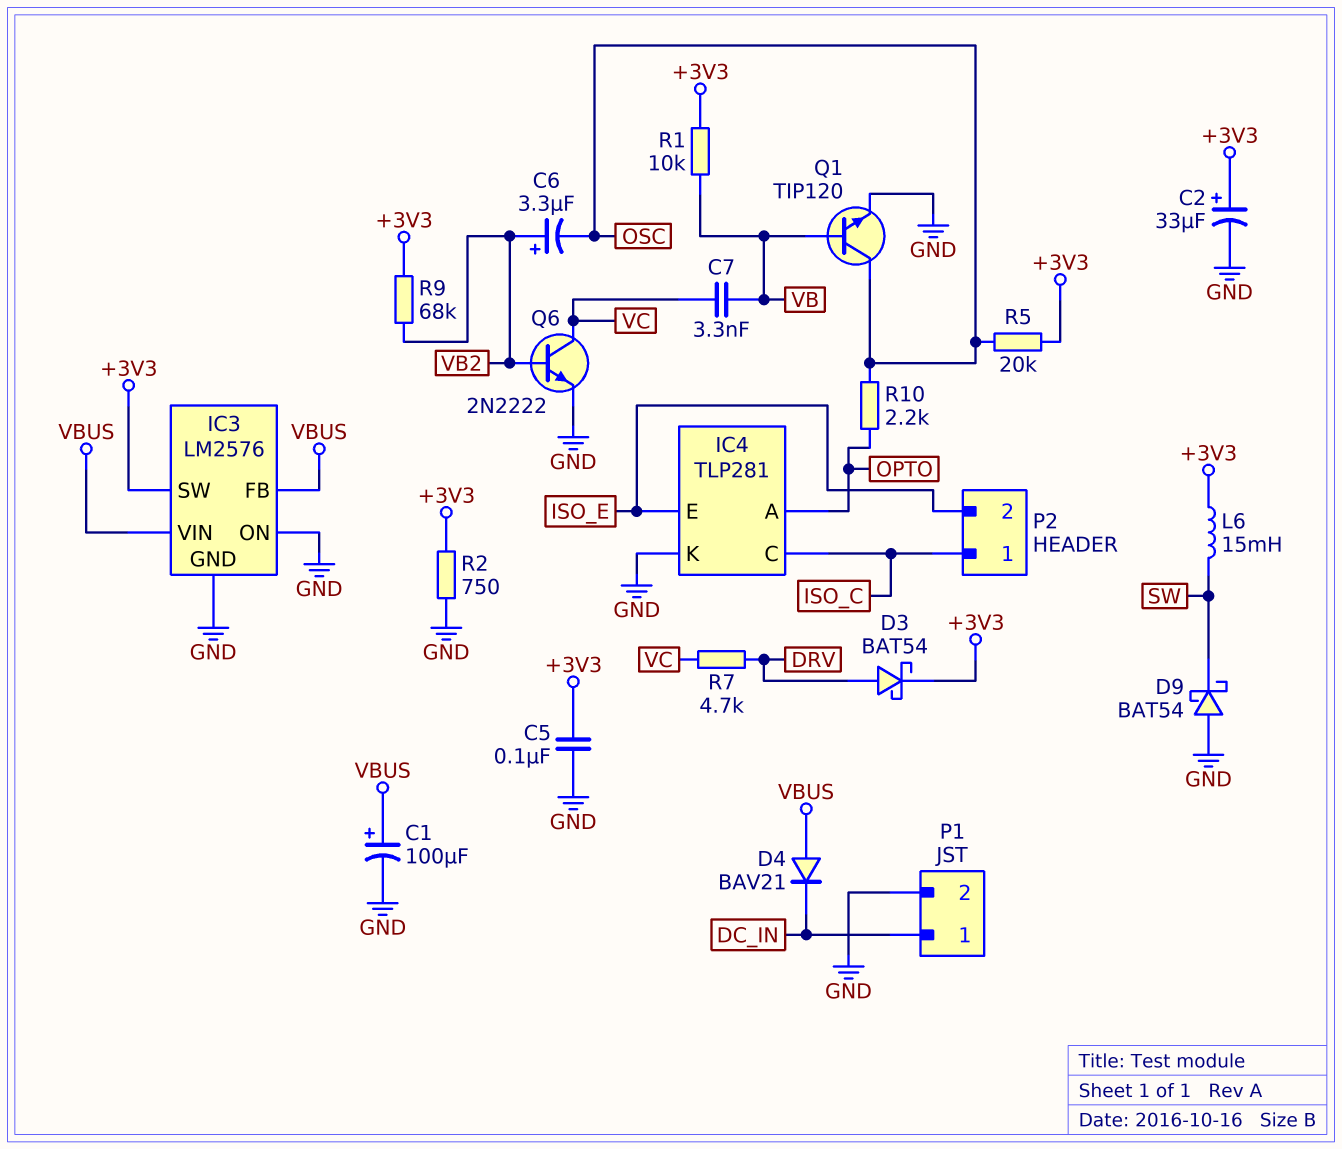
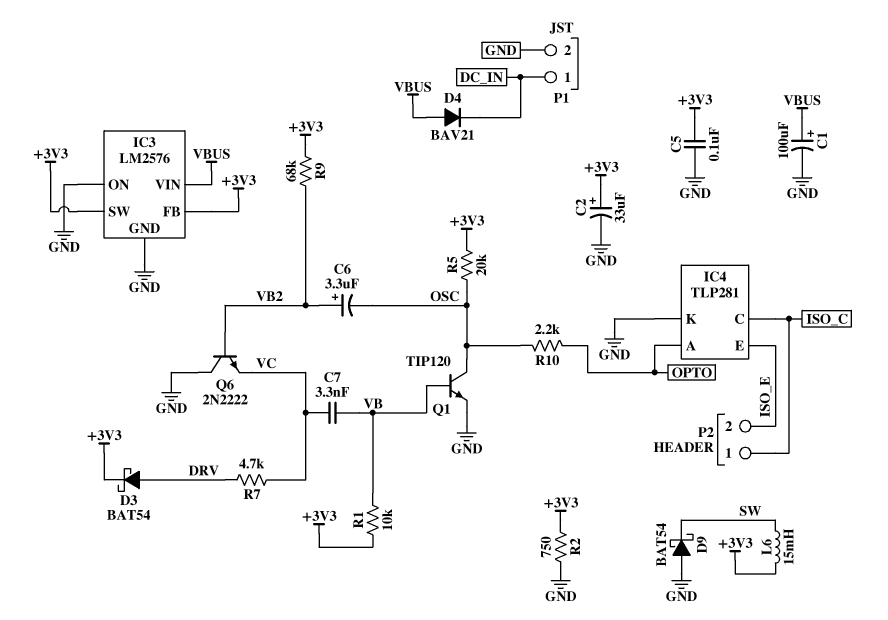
IC3 pin FB: VBUS -> +3V3
Q6: NPN 2N2222 (B VB2, C VC, E GND) -> NPN 2N2222 (B VB2, C GND, E VC)

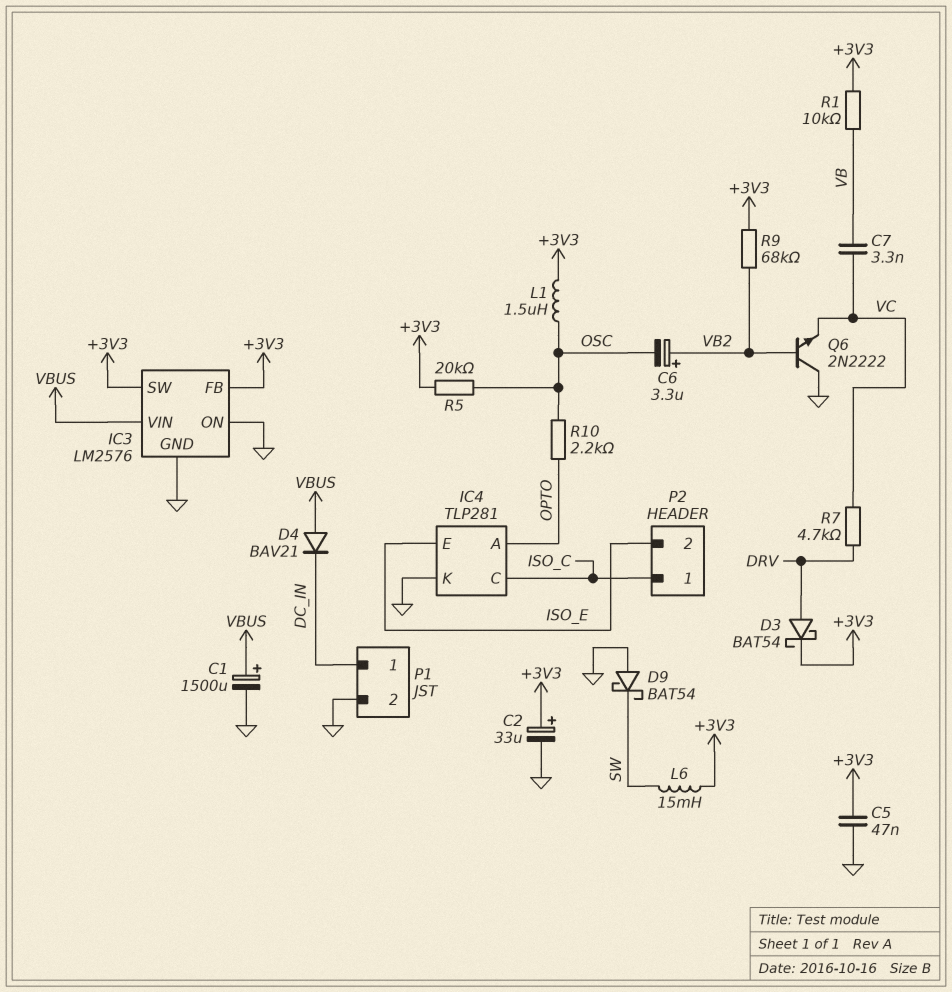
C1: 100uF (plus VBUS, minus GND) -> 1500uF (plus VBUS, minus GND)
C5: 100nF (+3V3, GND) -> 47nF (+3V3, GND)
L1: none -> 1.5uH (+3V3, OSC)
Q1: NPN TIP120 (B VB, C OSC, E GND) -> none
R2: 750 (+3V3, GND) -> none

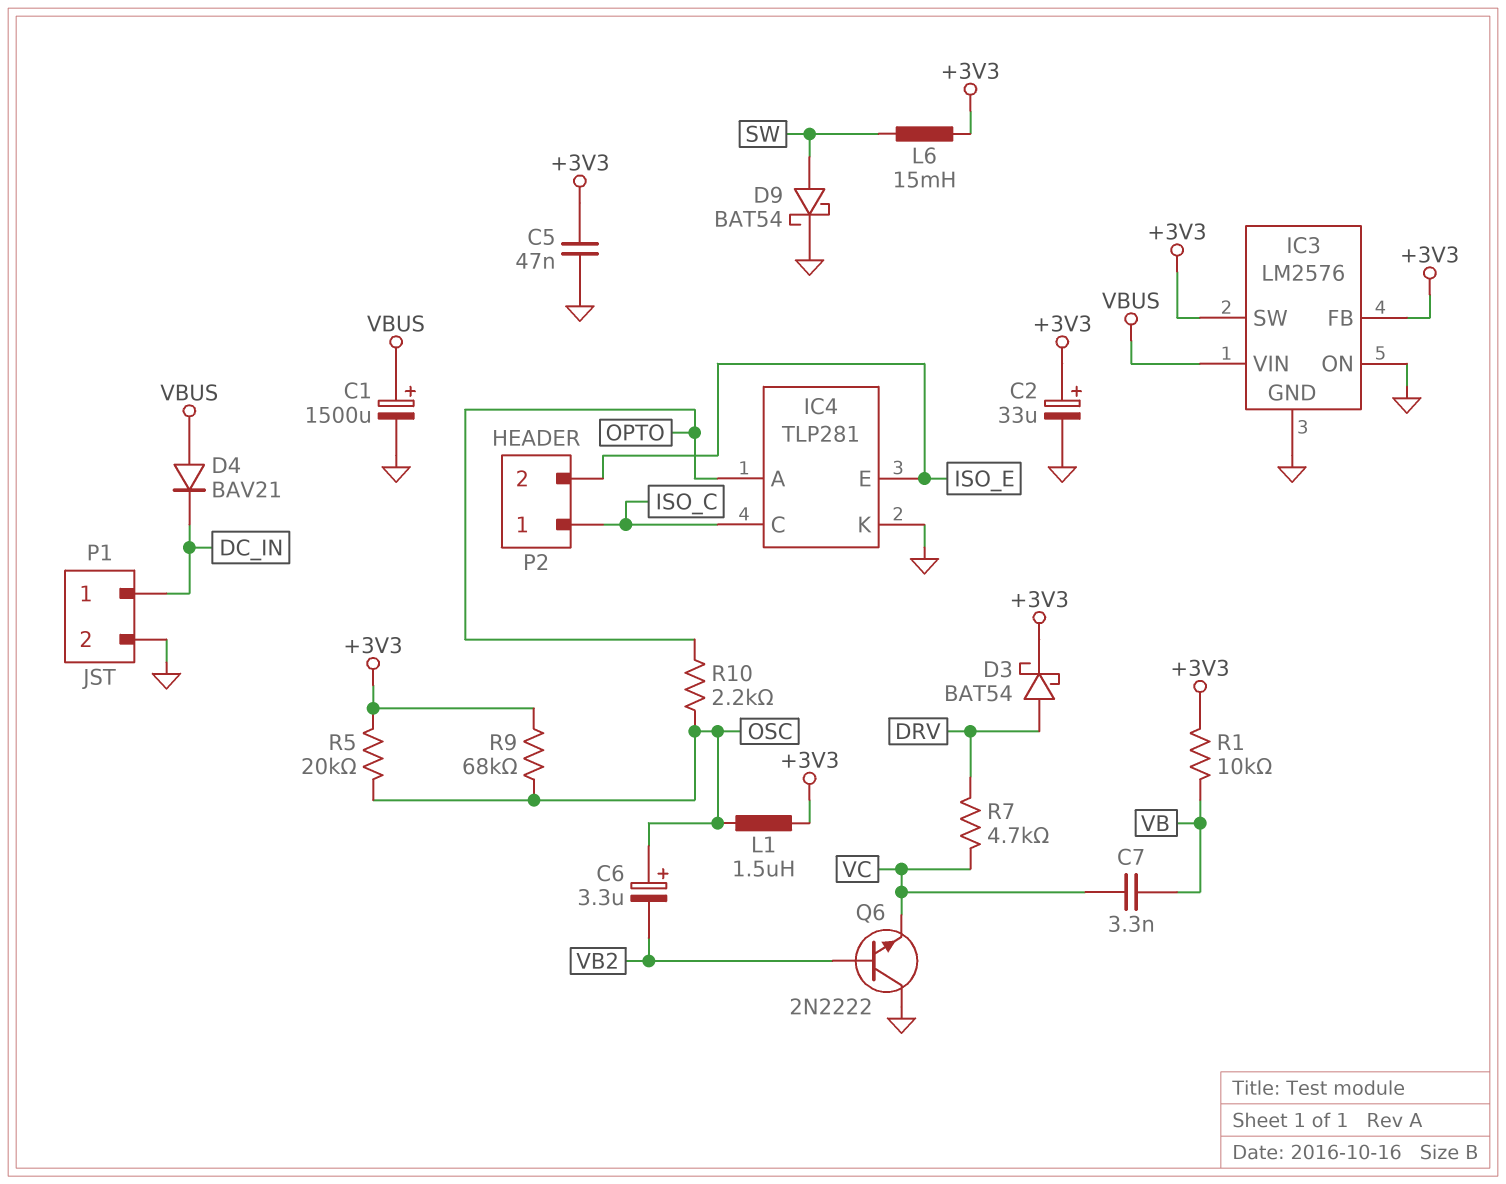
C6: 3.3uF (plus VB2, minus OSC) -> 3.3uF (plus OSC, minus VB2)
D9: schottky BAT54 (A GND, K SW) -> schottky BAT54 (A SW, K GND)
R9: 68k (+3V3, VB2) -> 68k (+3V3, OSC)

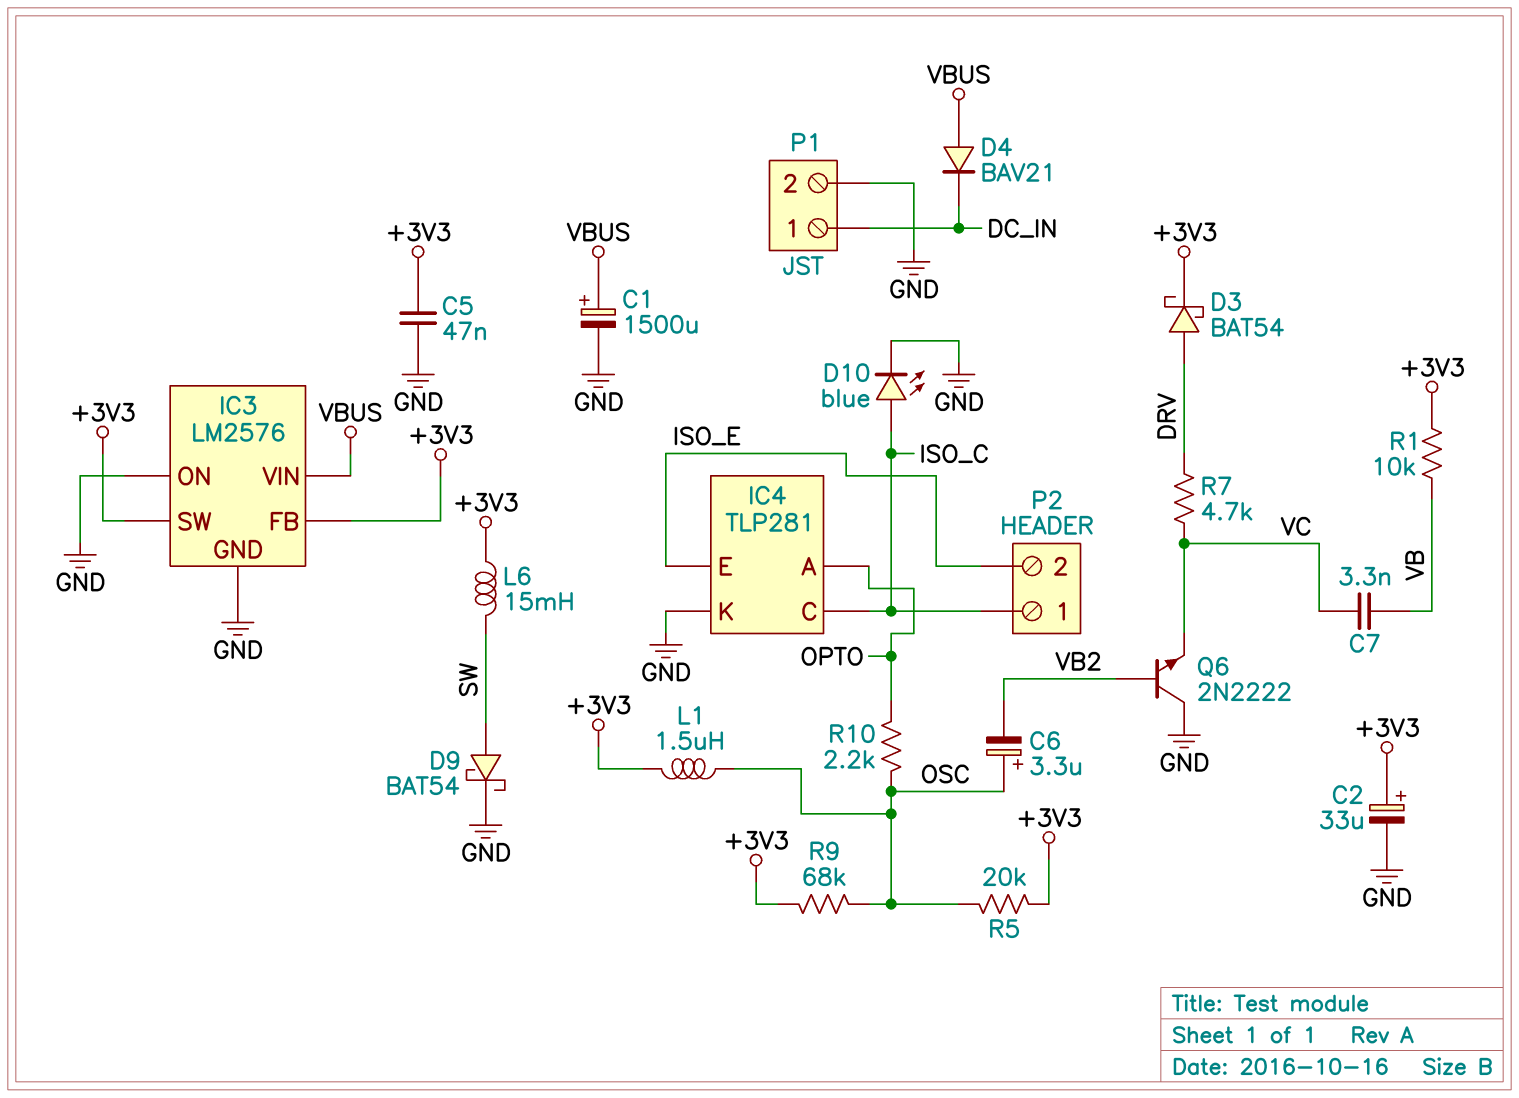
D10: none -> LED blue (A ISO_C, K GND)

